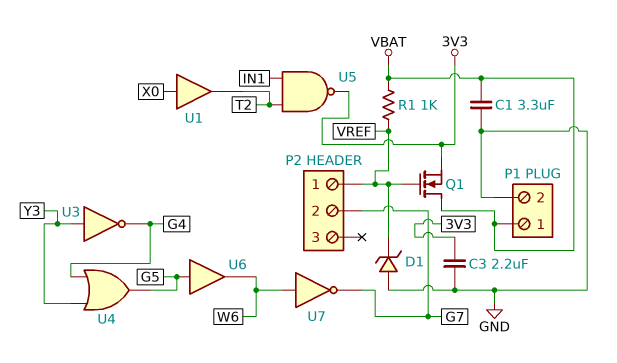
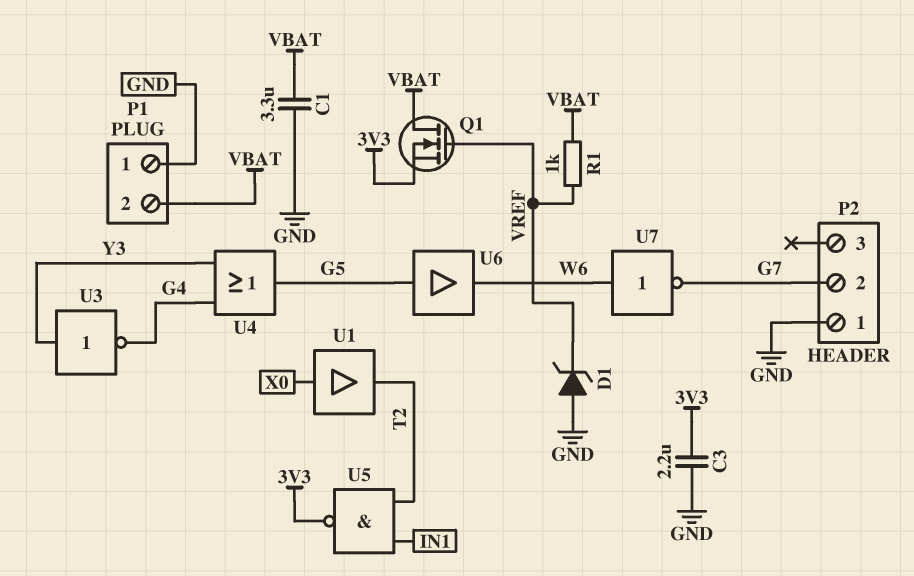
P1 pin 1: VBAT -> GND
P1 pin 2: GND -> VBAT
P2 pin 1: VREF -> GND

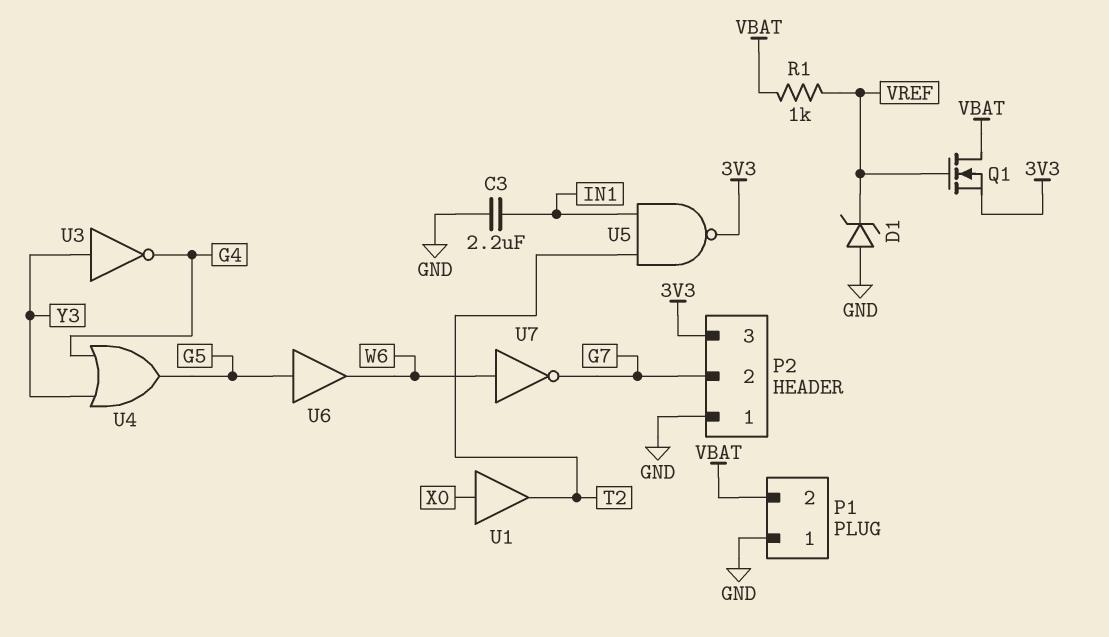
C1: 3.3uF (GND, VBAT) -> none
C3: 2.2uF (3V3, GND) -> 2.2uF (GND, IN1)
P2 pin 3: none -> 3V3

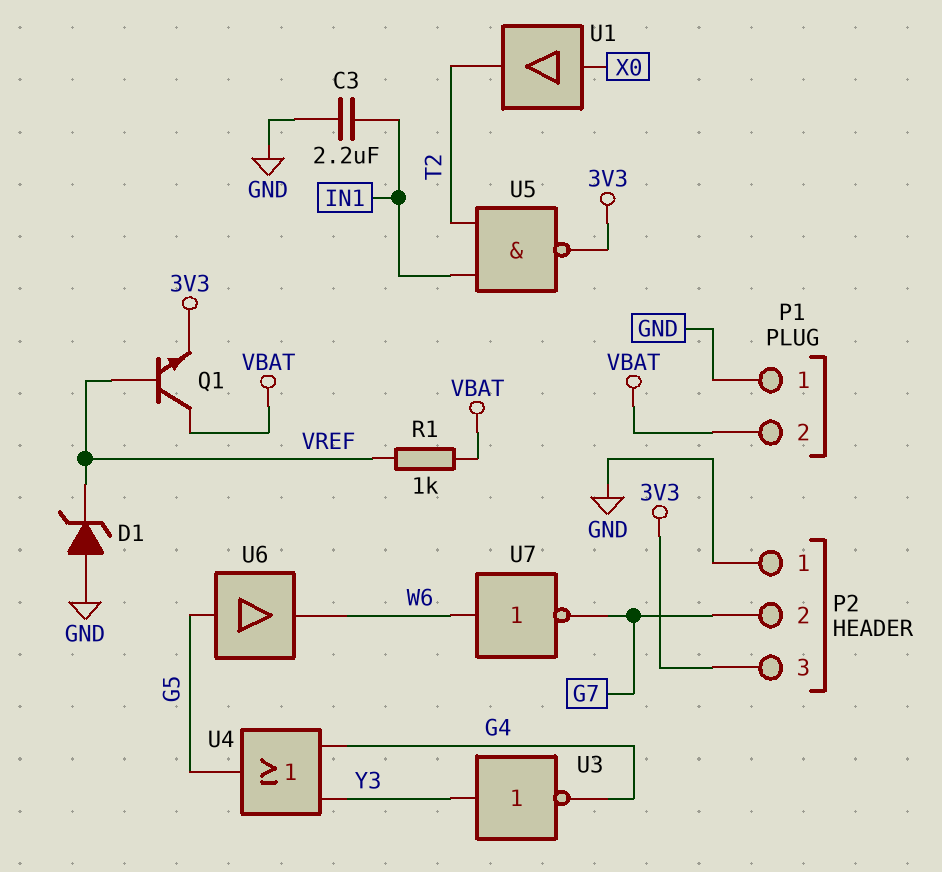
Q1: NMOS (G VREF, D VBAT, S 3V3) -> NPN (B VREF, C VBAT, E 3V3)

